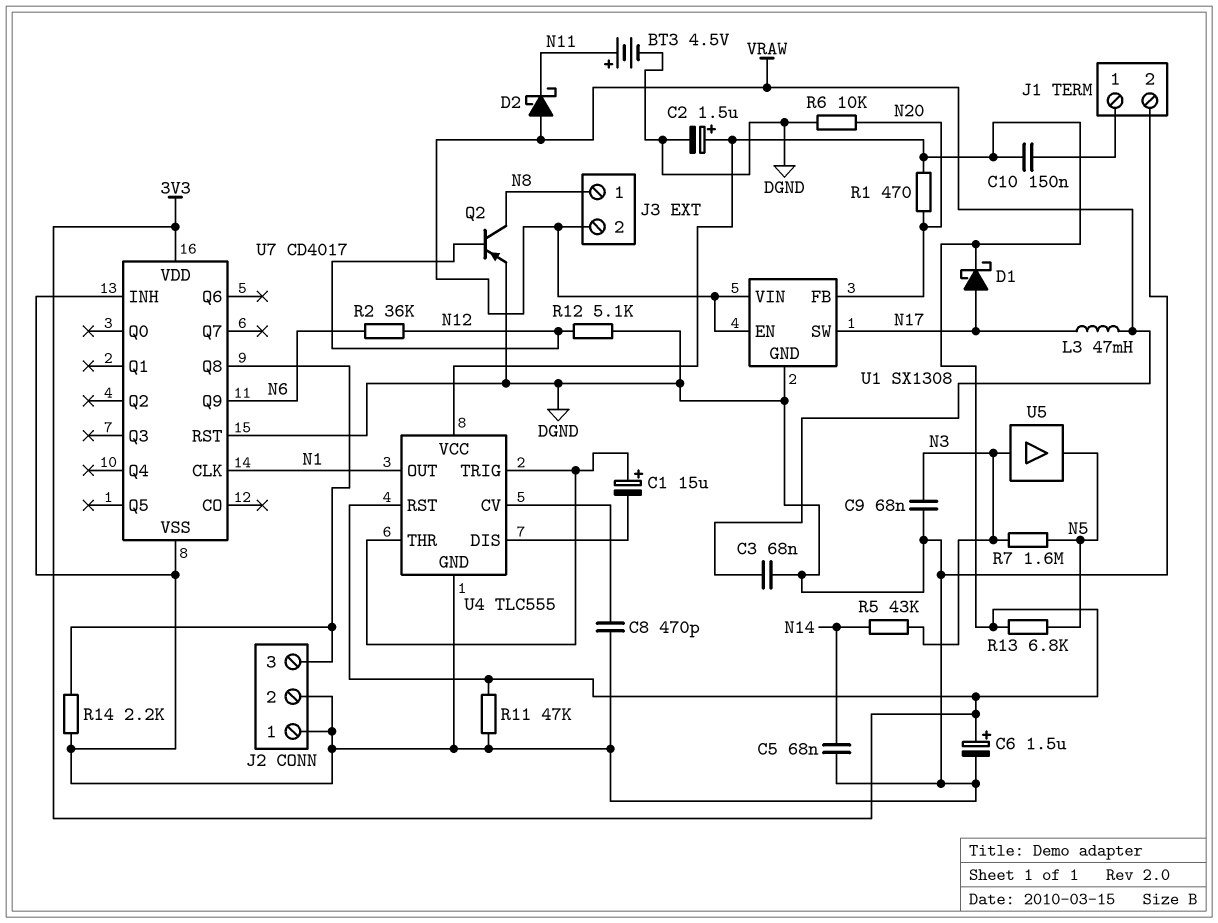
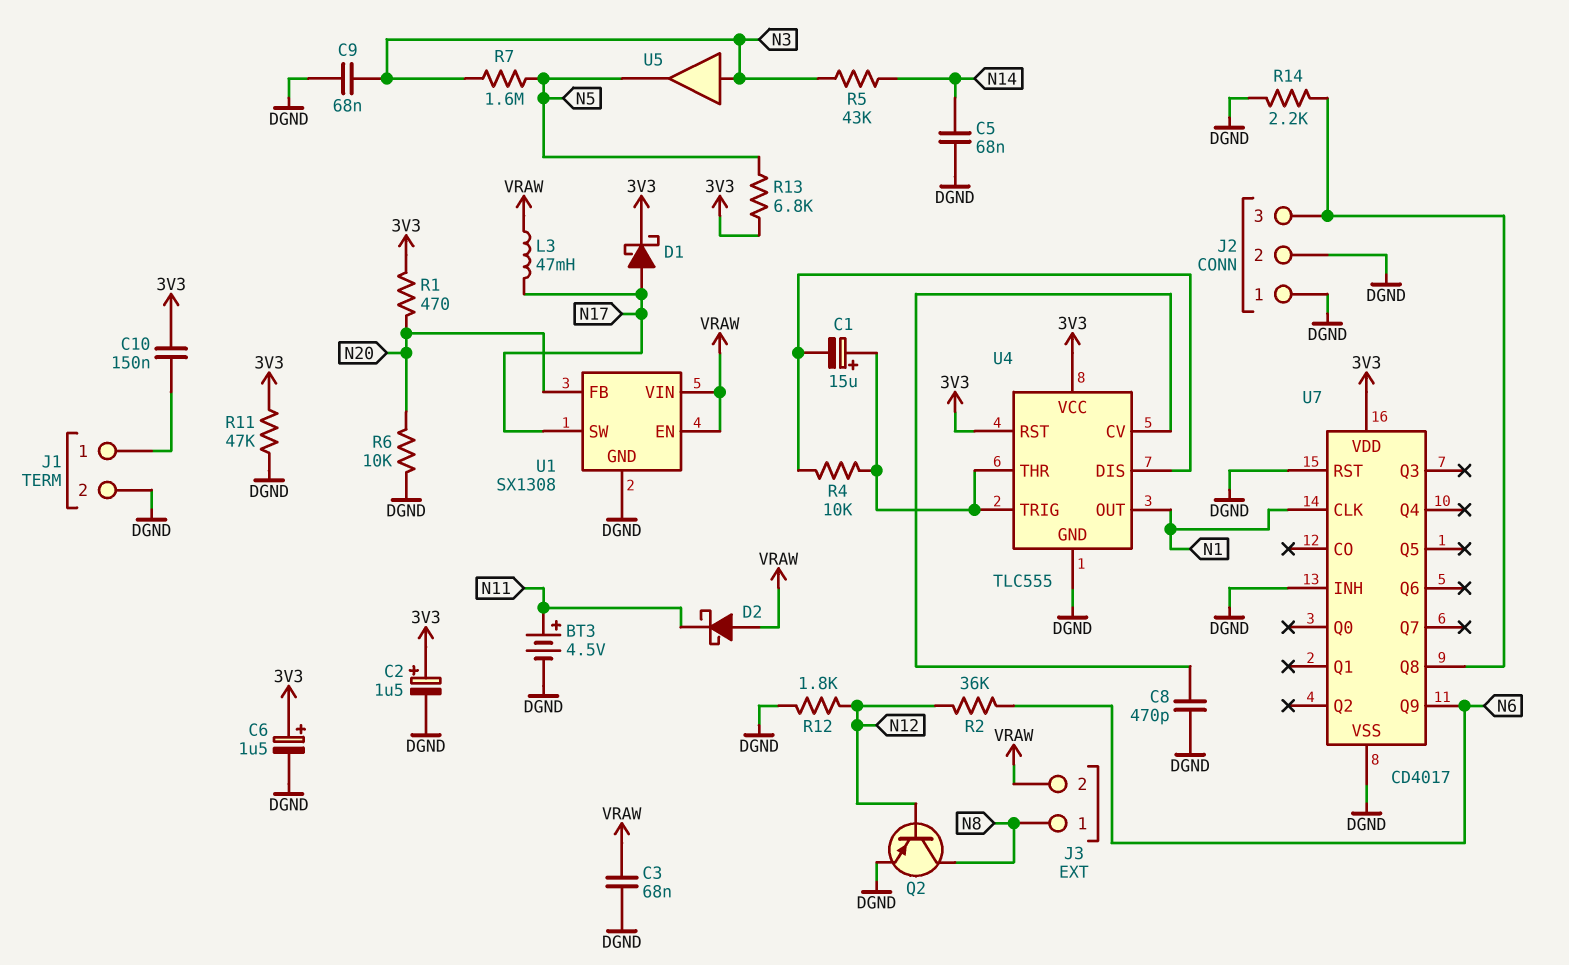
R4: none -> 10k (U4/DIS, U4/THR)
R12: 5.1k (DGND, N12) -> 1.8k (DGND, N12)

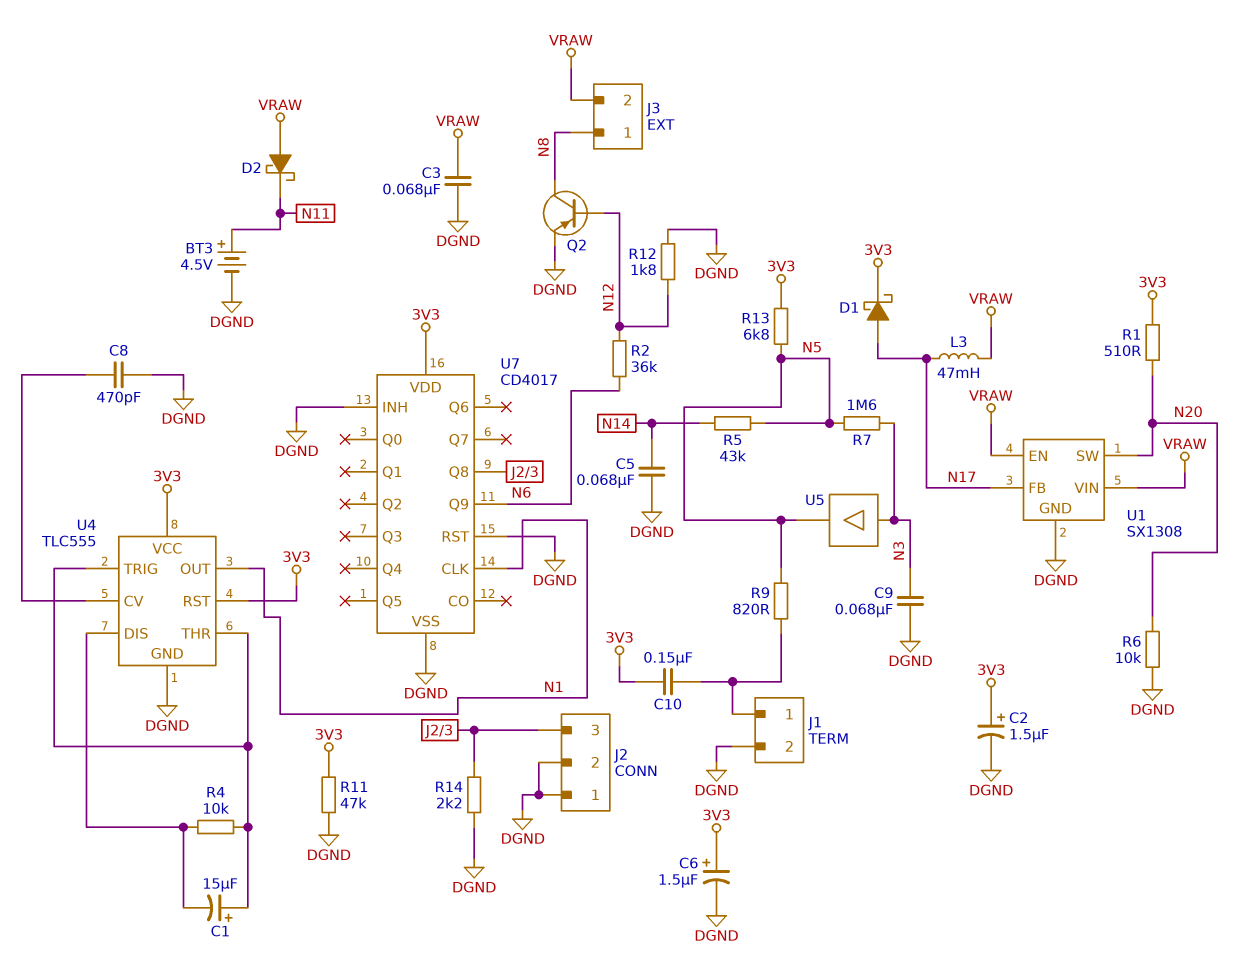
R1: 470 (3V3, N20) -> 510 (3V3, N20)
R5: 43k (N3, N14) -> 43k (N5, N14)
R9: none -> 820 (J1/1, N5)
U1 pin FB: N20 -> N17
U1 pin SW: N17 -> N20

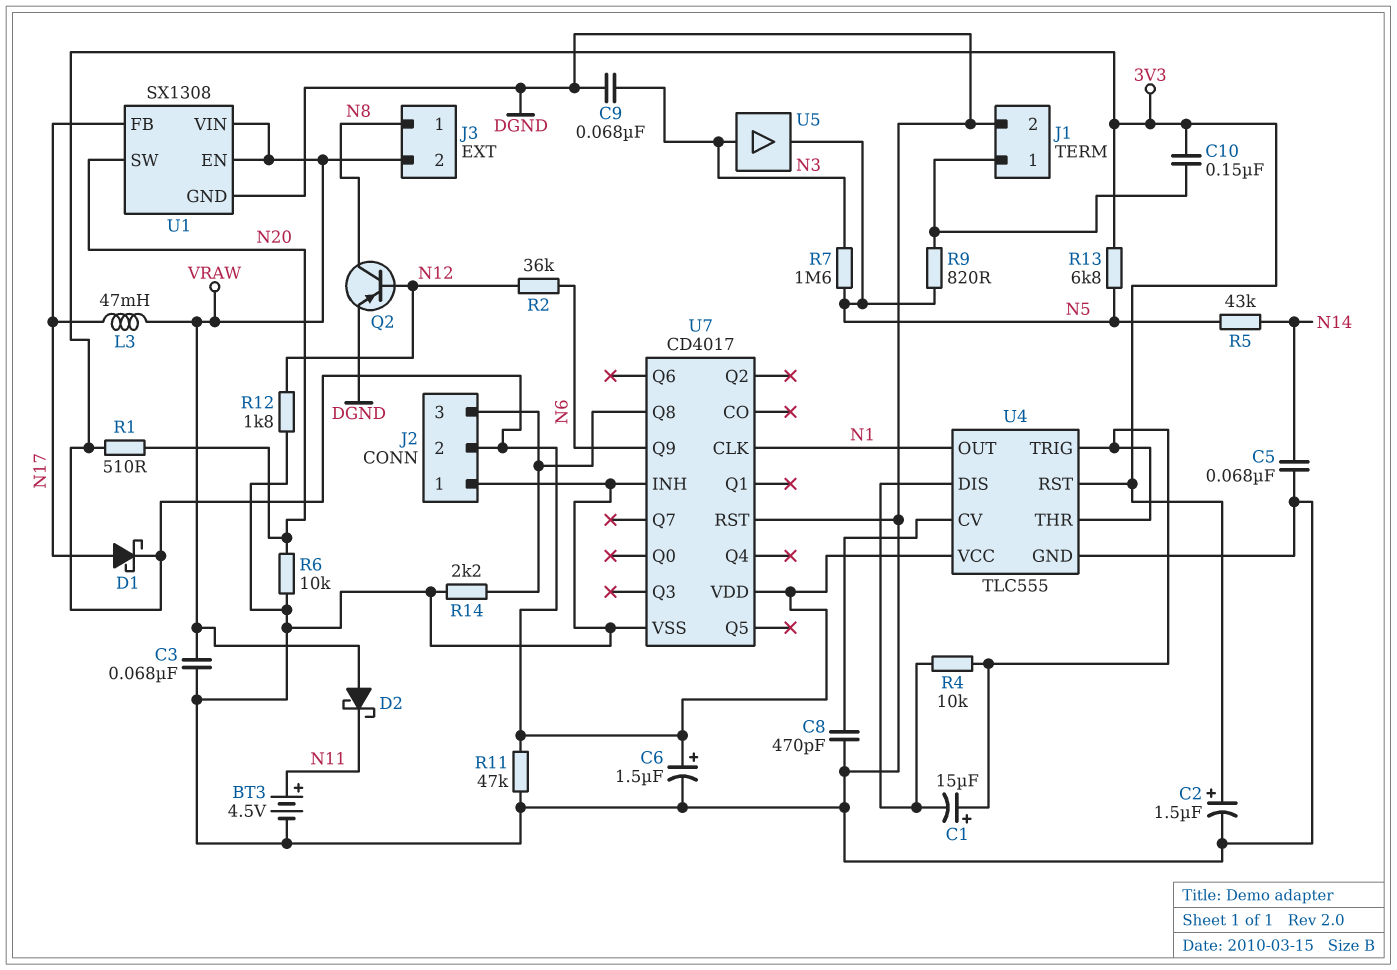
J2 pin 2: DGND -> 3V3

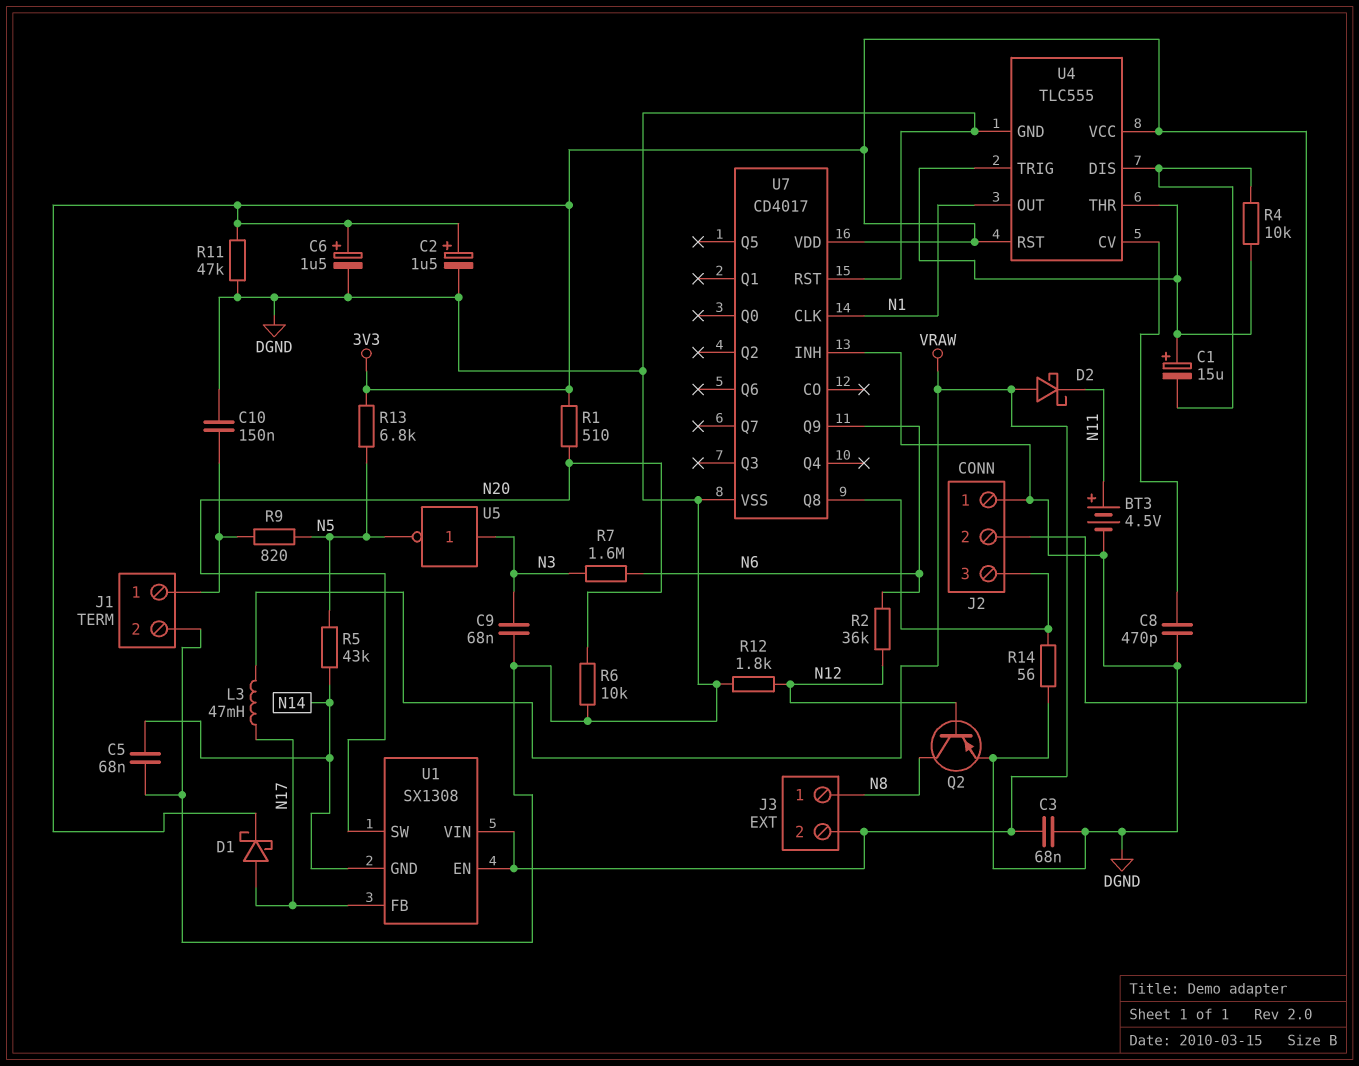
C10: 150nF (3V3, J1/1) -> 150nF (DGND, J1/1)
R7: 1.6M (N3, N5) -> 1.6M (N3, N6)
R14: 2.2k (DGND, J2/3) -> 56 (DGND, J2/3)
U1 pin GND: DGND -> N14
U5: buffer (in N3, out N5) -> NOT (in N3, out N5)

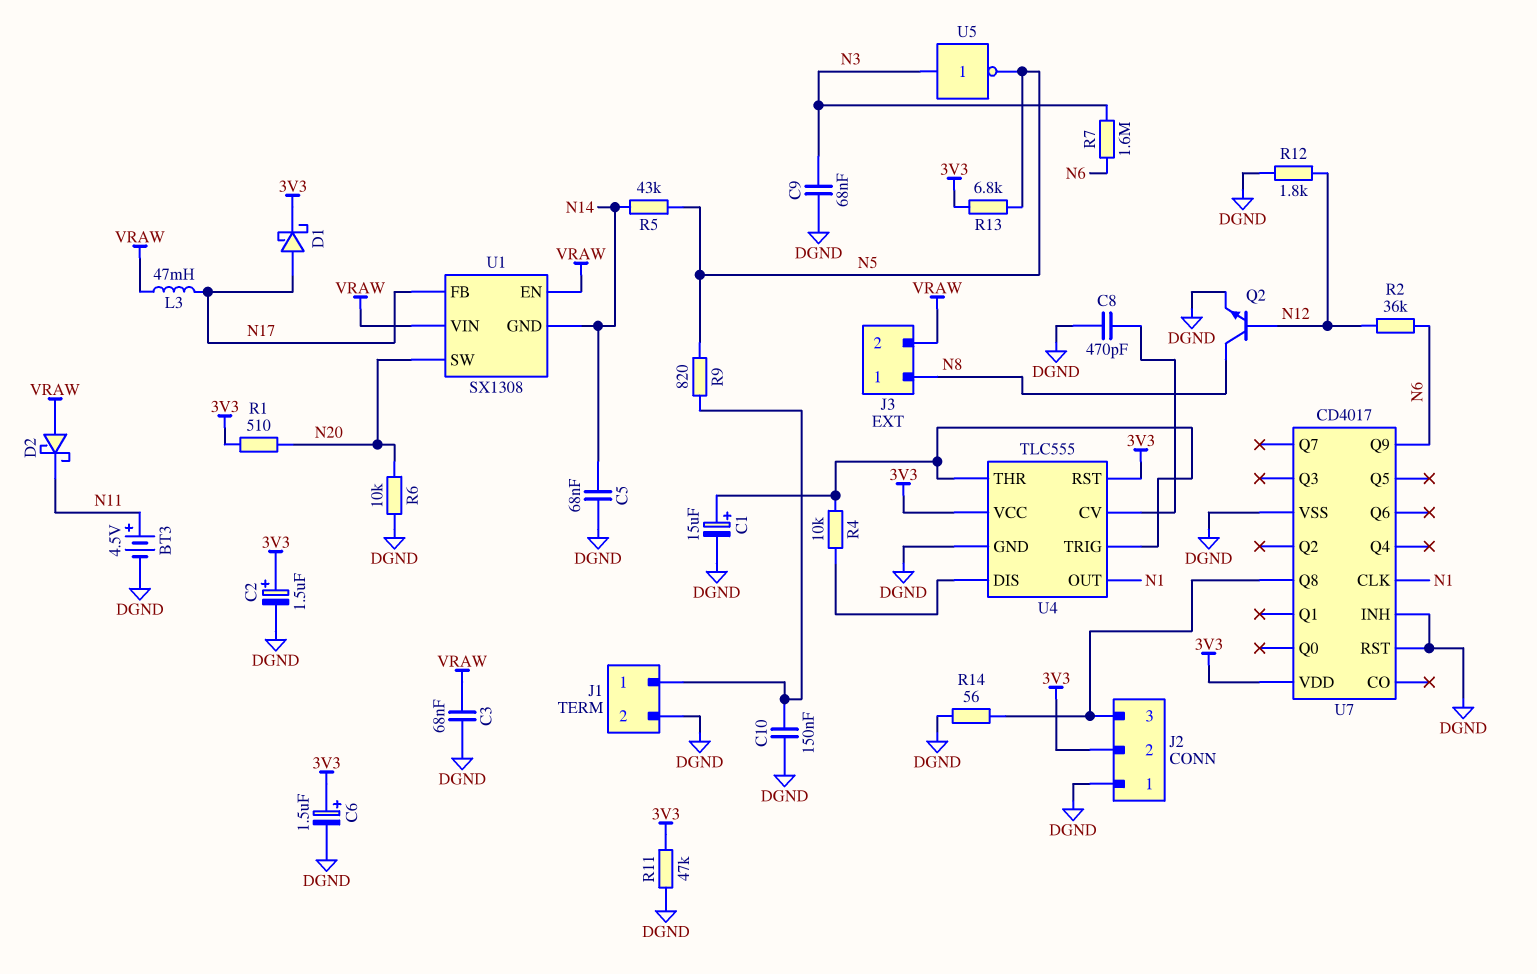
C1: 15uF (plus U4/THR, minus U4/DIS) -> 15uF (plus U4/THR, minus DGND)
Q2: PNP (B N12, C N8, E DGND) -> NPN (B N12, C N8, E DGND)

